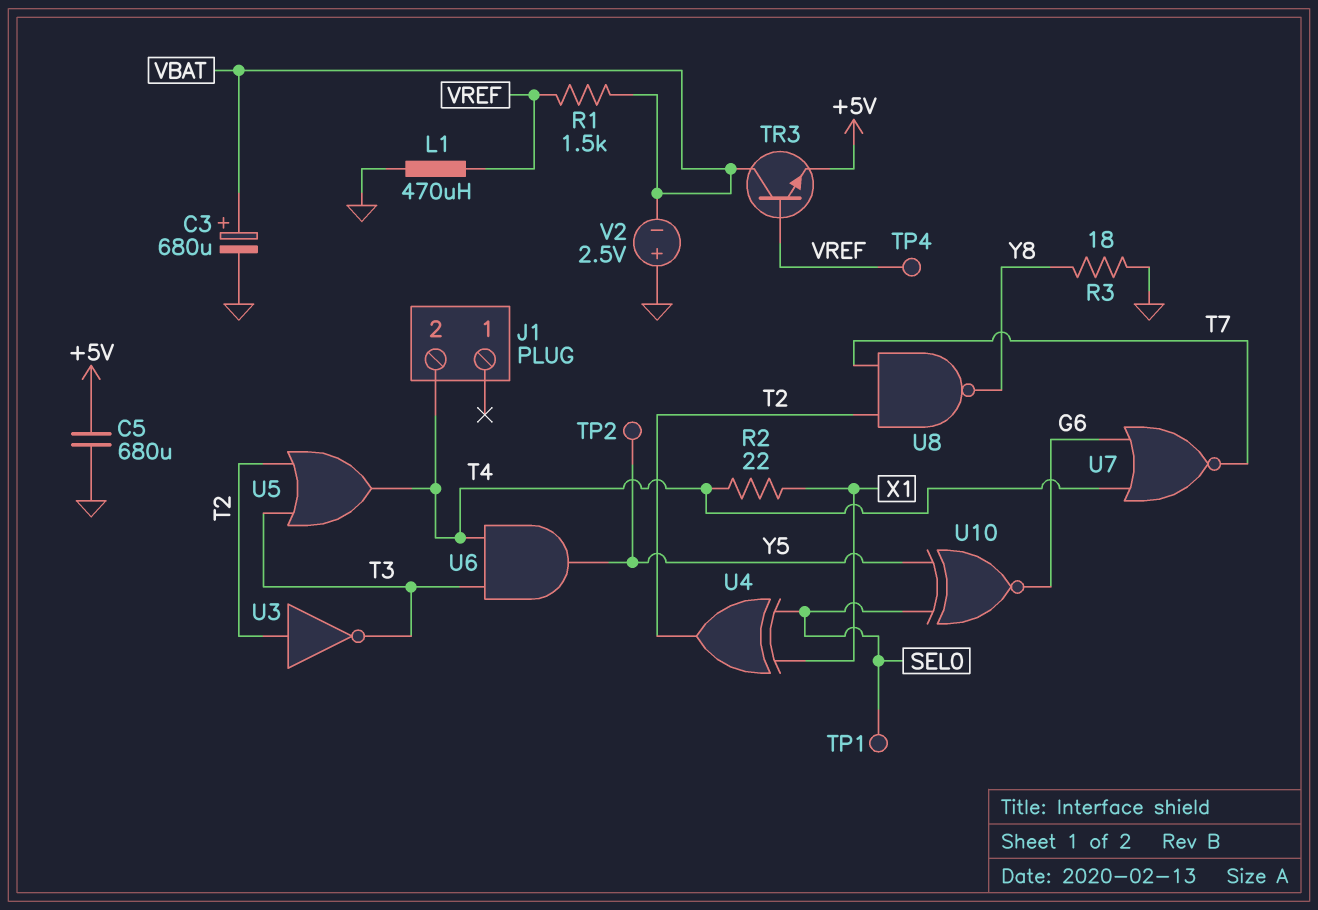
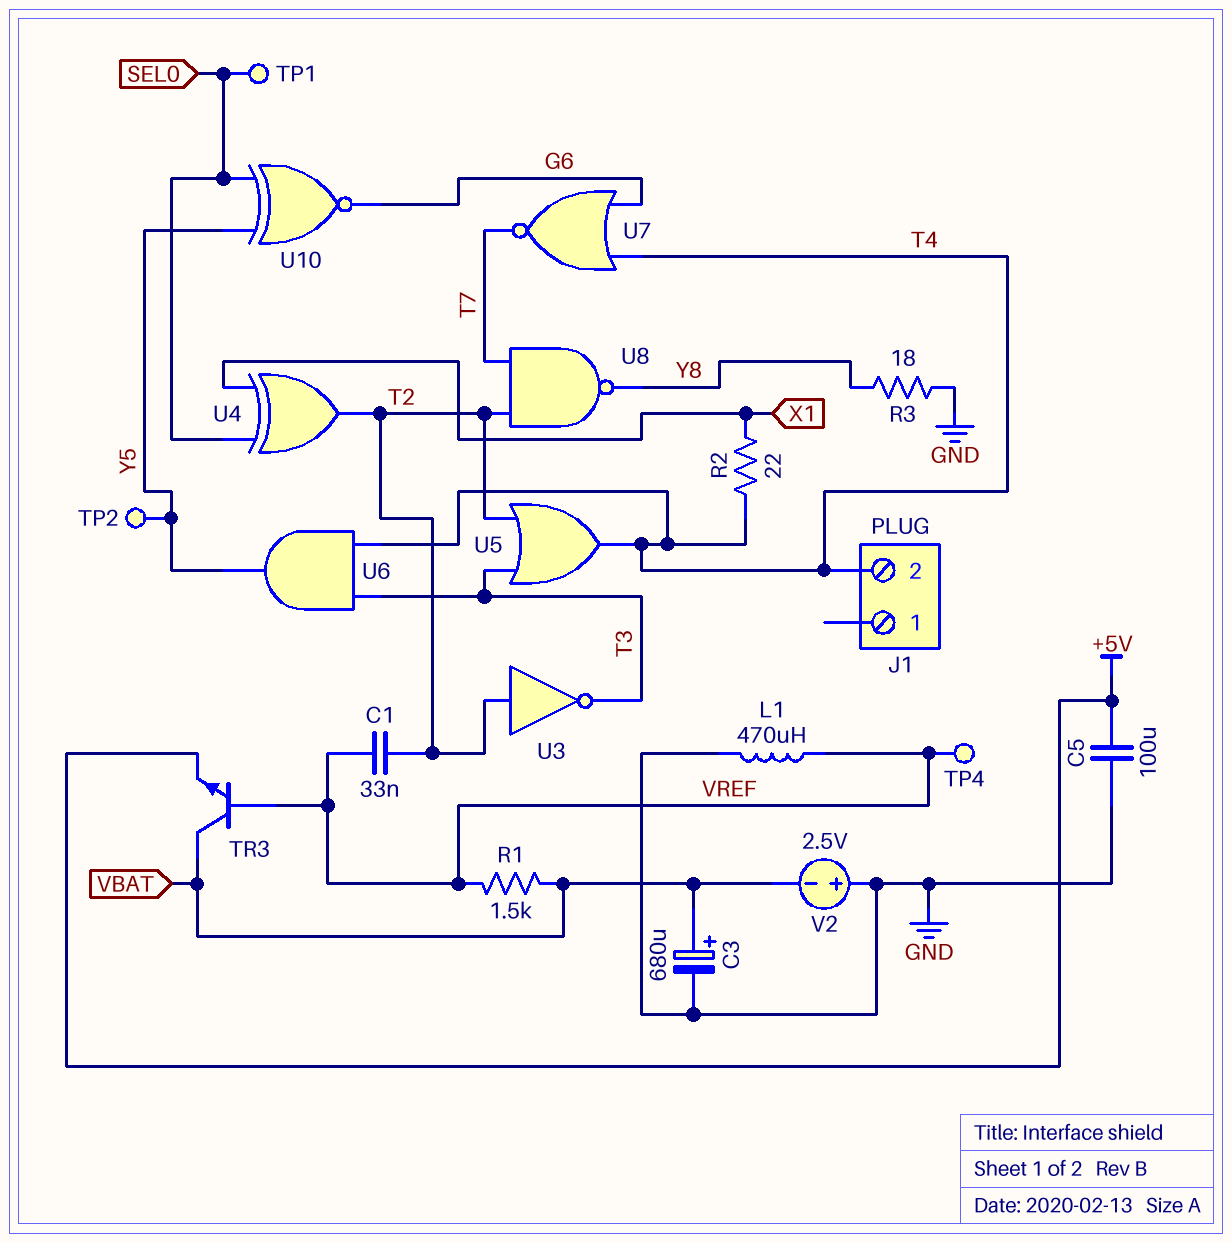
C1: none -> 33nF (T2, VREF)
C5: 680uF (+5V, GND) -> 100uF (+5V, GND)

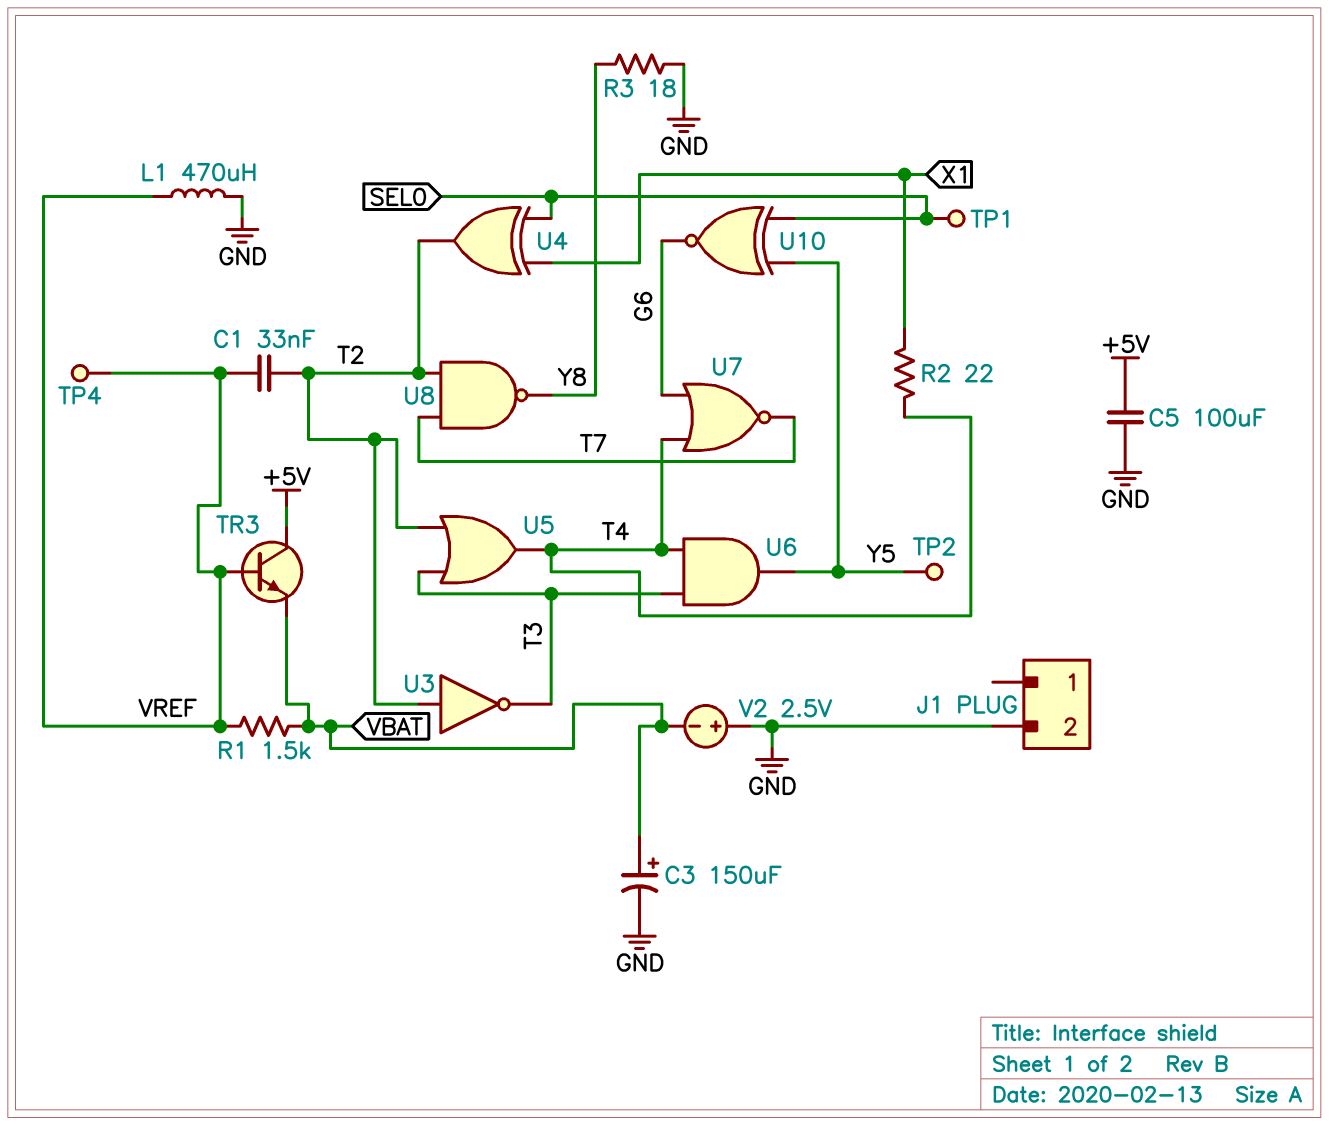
C3: 680uF (plus VBAT, minus GND) -> 150uF (plus VBAT, minus GND)
J1 pin 2: T4 -> GND
TR3: NPN (B VREF, C VBAT, E +5V) -> NPN (B VREF, C +5V, E VBAT)

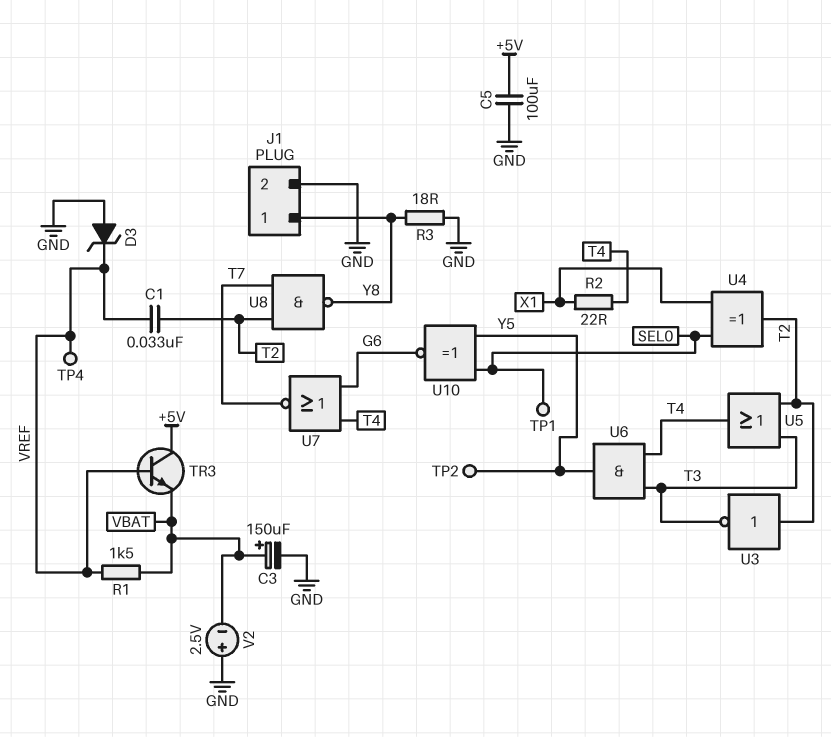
D3: none -> zener (A GND, K VREF)
J1 pin 1: none -> Y8
L1: 470uH (GND, VREF) -> none

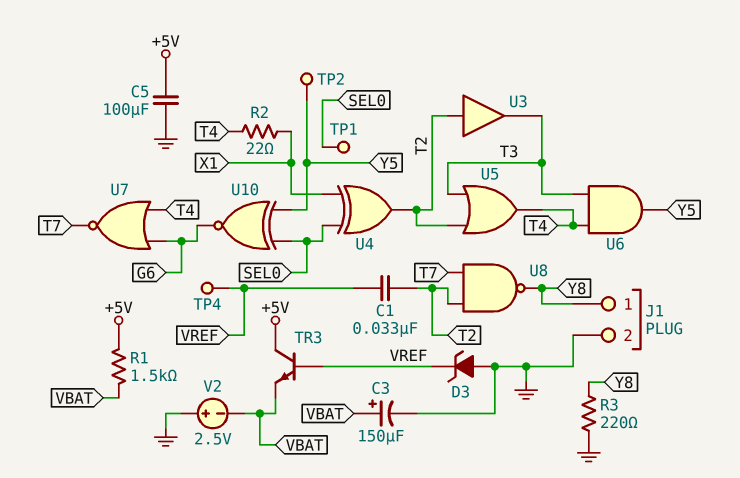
R1: 1.5k (VBAT, VREF) -> 1.5k (+5V, VBAT)
R3: 18 (GND, Y8) -> 220 (GND, Y8)
U3: NOT (in T2, out T3) -> buffer (in T2, out T3)

